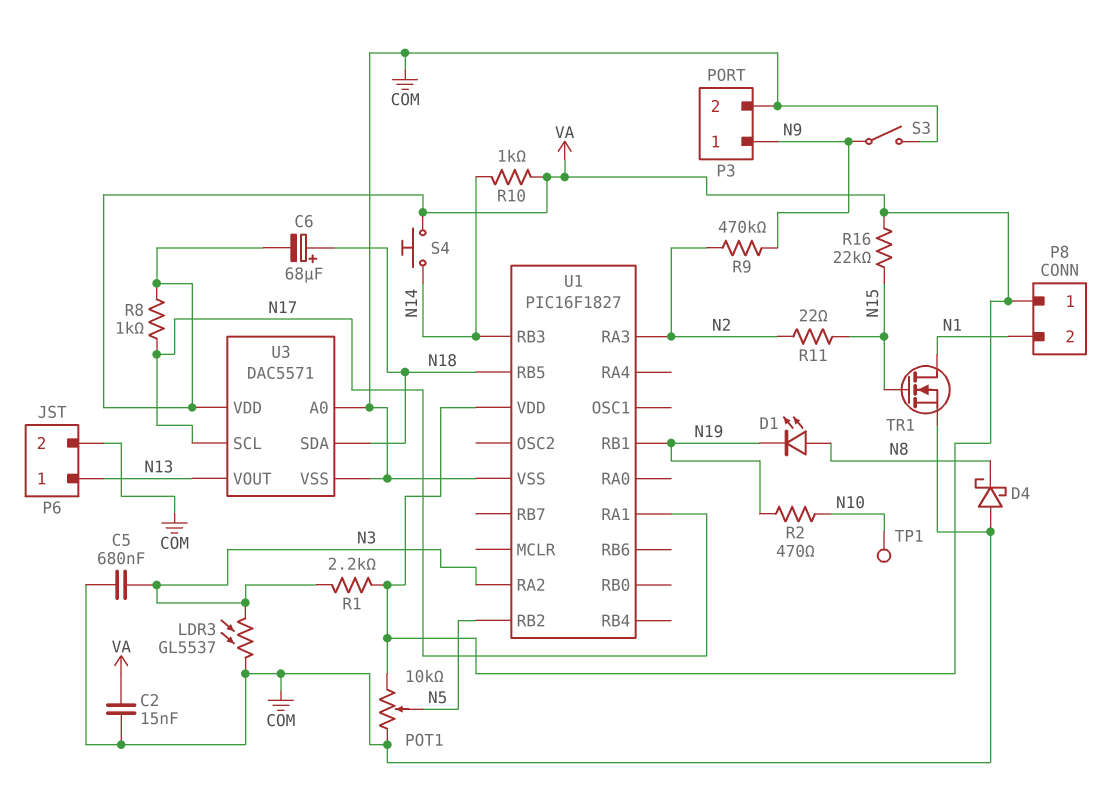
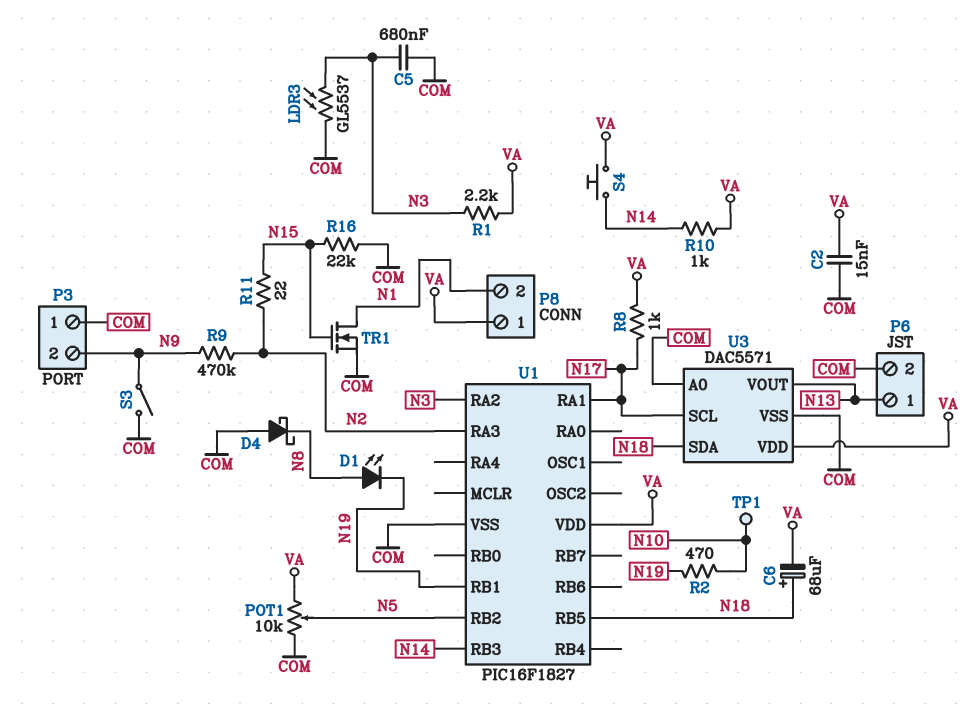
P3 pin 1: N9 -> COM
P3 pin 2: COM -> N9
R16: 22k (N15, VA) -> 22k (COM, N15)

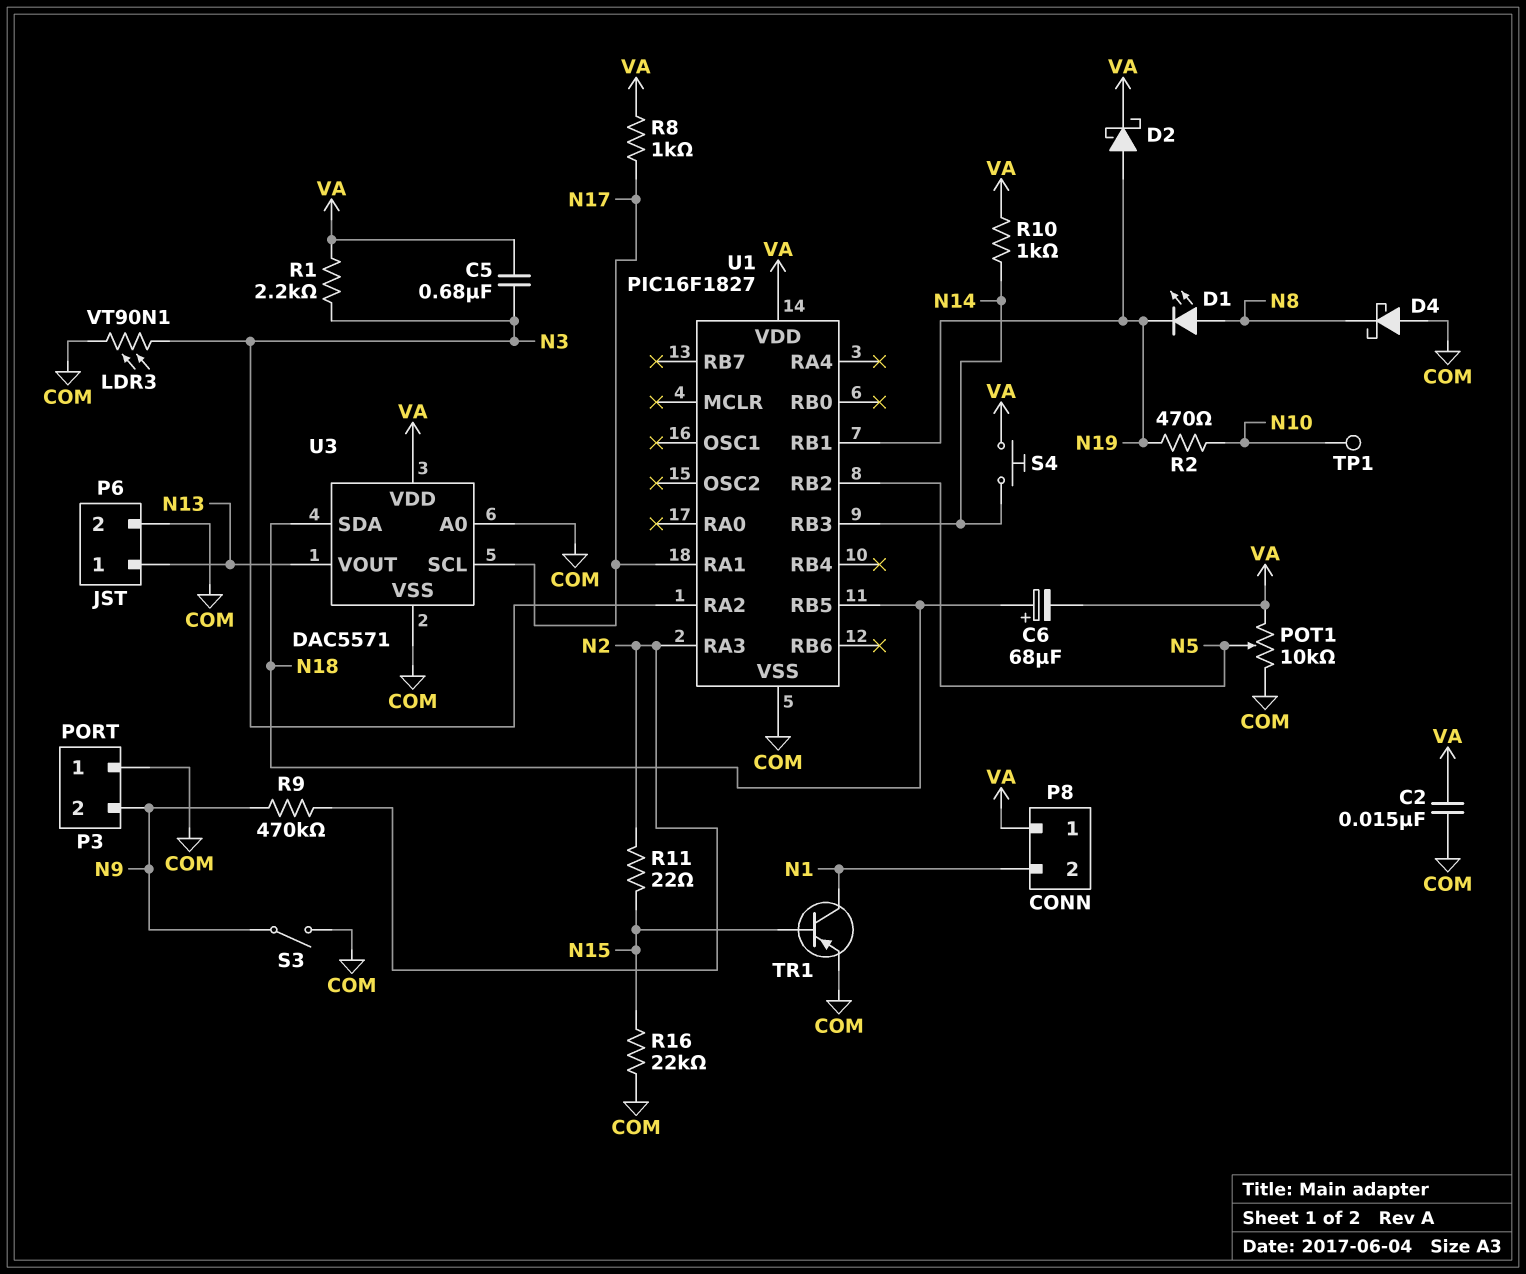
C5: 680nF (COM, N3) -> 680nF (N3, VA)
D2: none -> schottky (A N19, K VA)
LDR3: GL5537 (COM, N3) -> VT90N1 (COM, N3)
TR1: NMOS (G N15, D N1, S COM) -> PNP (B N15, C N1, E COM)

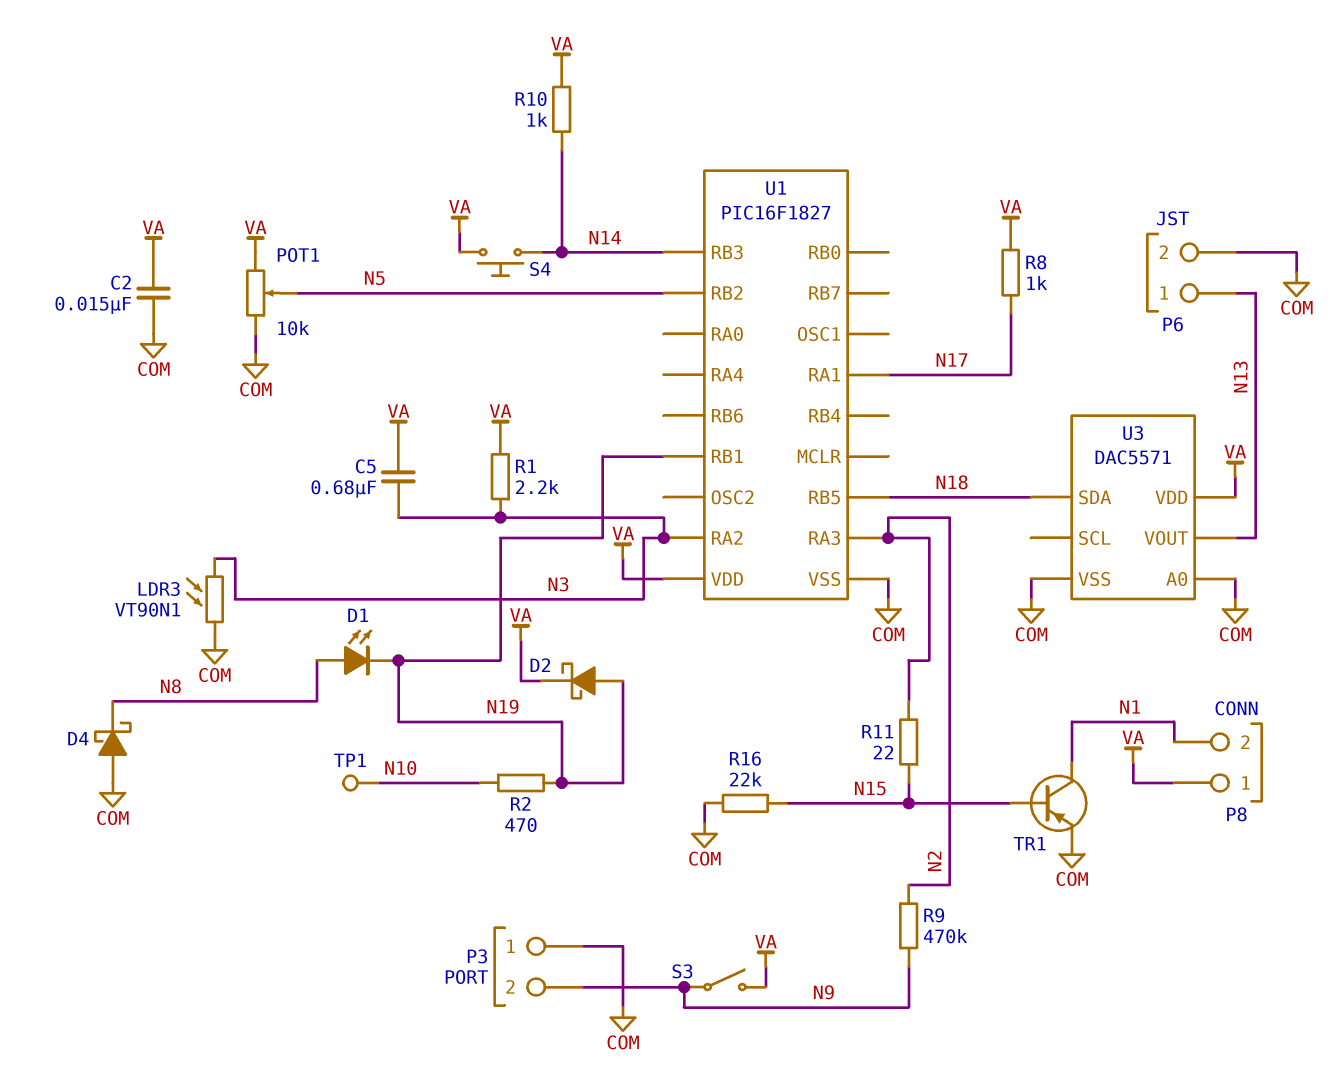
C6: 68uF (plus N18, minus VA) -> none
S3: switch (COM, N9) -> switch (N9, VA)
U3 pin SCL: N17 -> none

